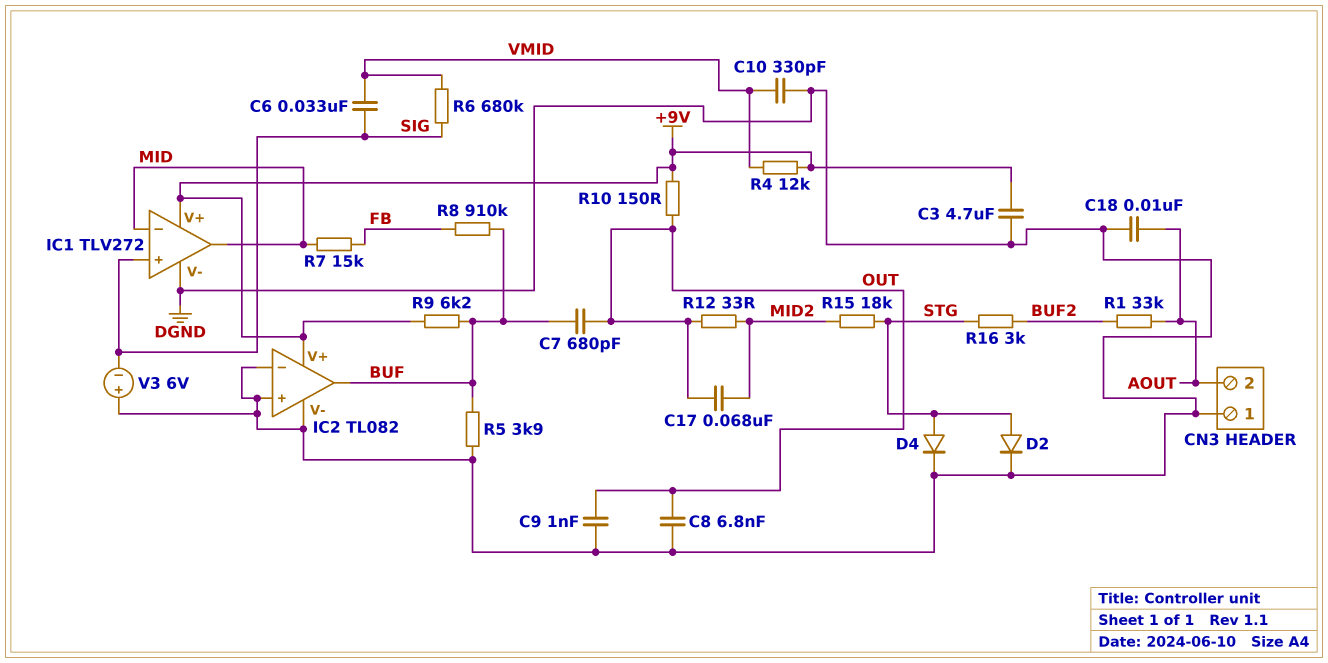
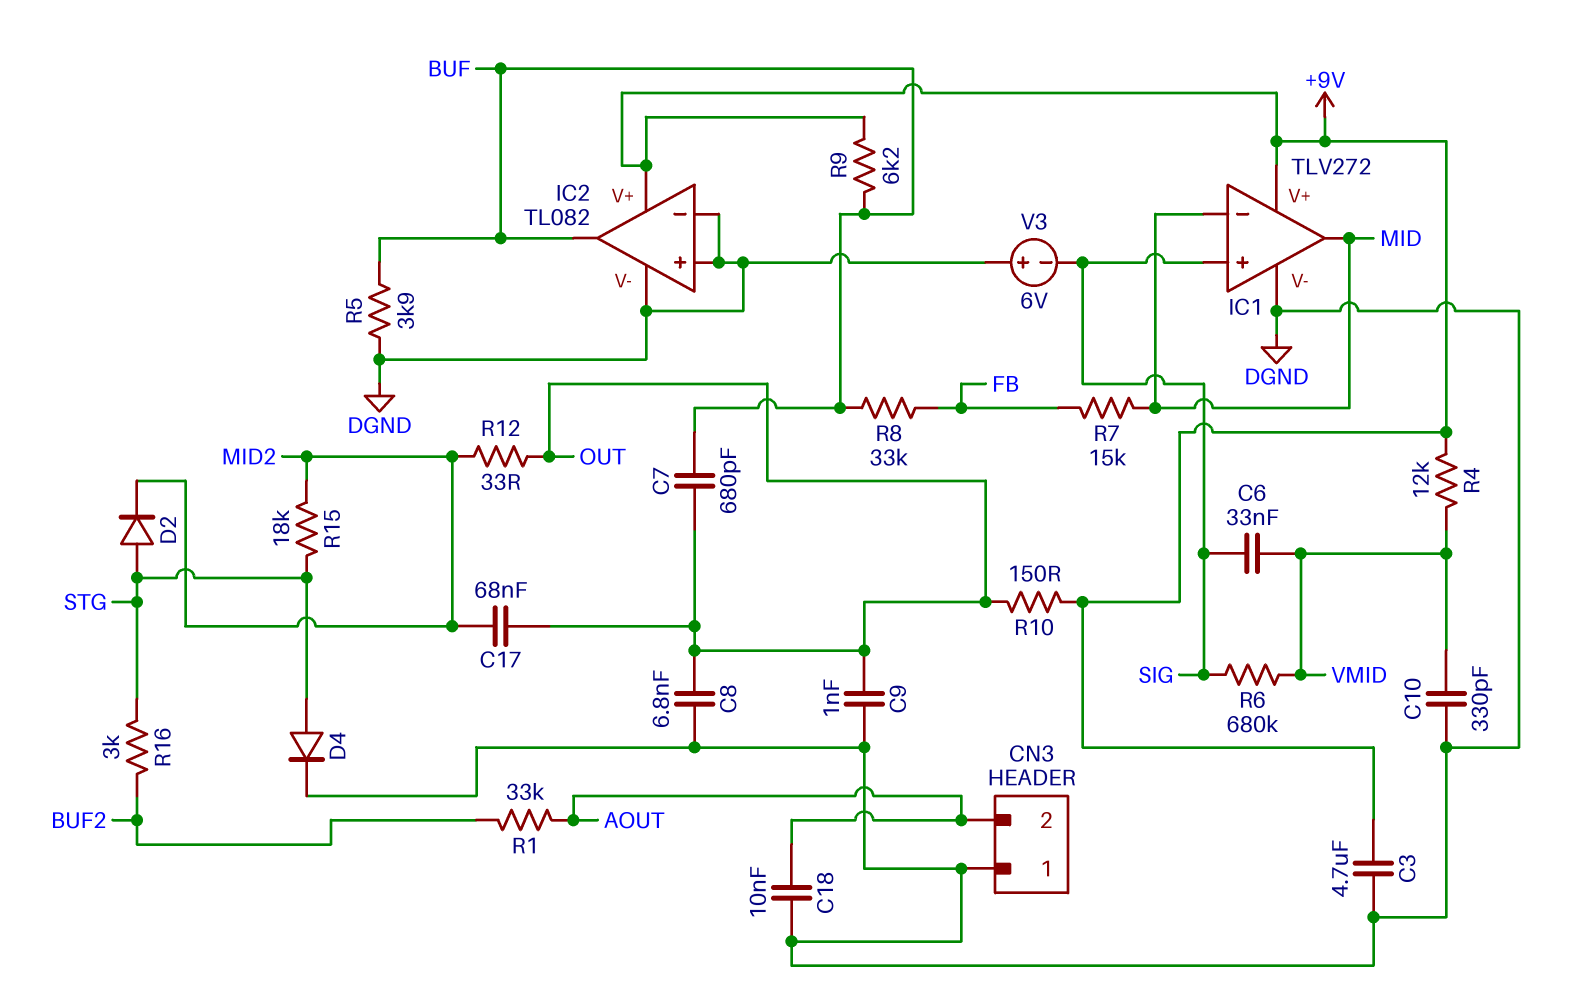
D2: diode (A STG, K DGND) -> diode (A STG, K MID2)
R8: 910k (BUF, FB) -> 33k (BUF, FB)

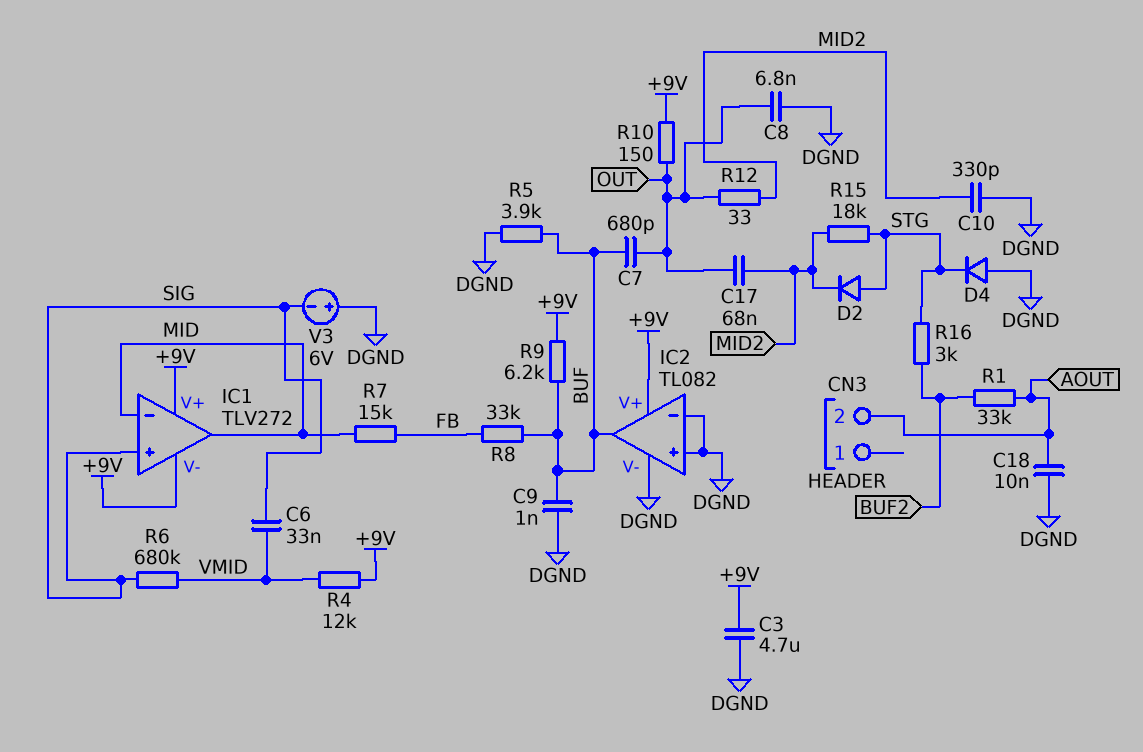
C9: 1nF (DGND, OUT) -> 1nF (BUF, DGND)
C10: 330pF (DGND, VMID) -> 330pF (DGND, MID2)
CN3 pin 1: DGND -> none
D4: diode (A STG, K DGND) -> diode (A DGND, K STG)
IC1 pin V-: DGND -> +9V

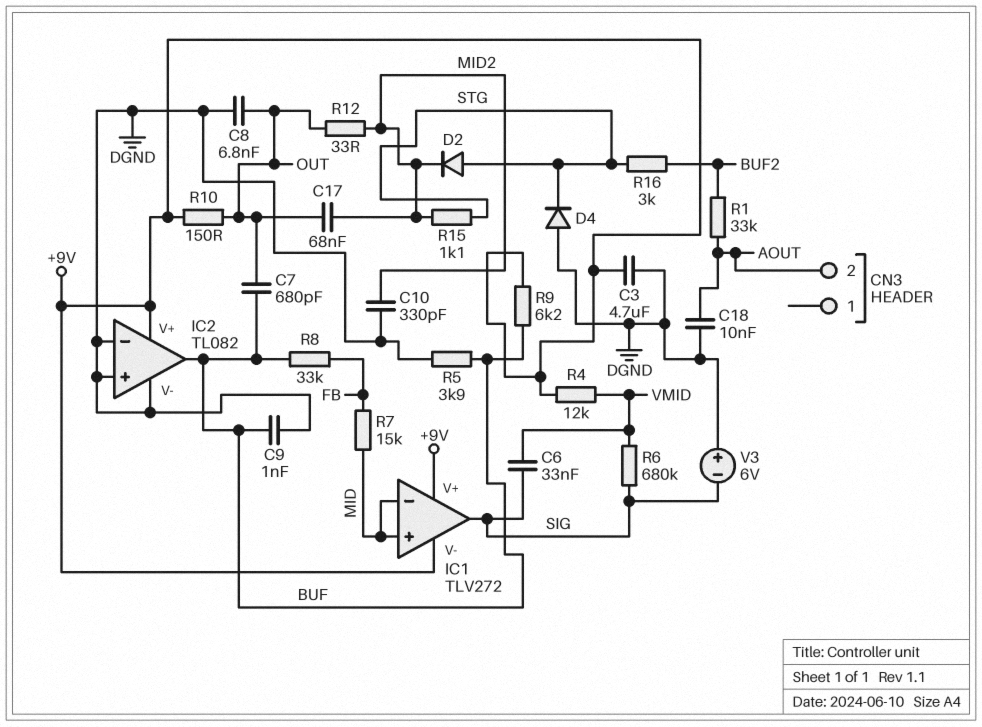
IC1 pin in+: SIG -> MID
IC1 pin out: MID -> SIG
R15: 18k (MID2, STG) -> 1.1k (MID2, STG)

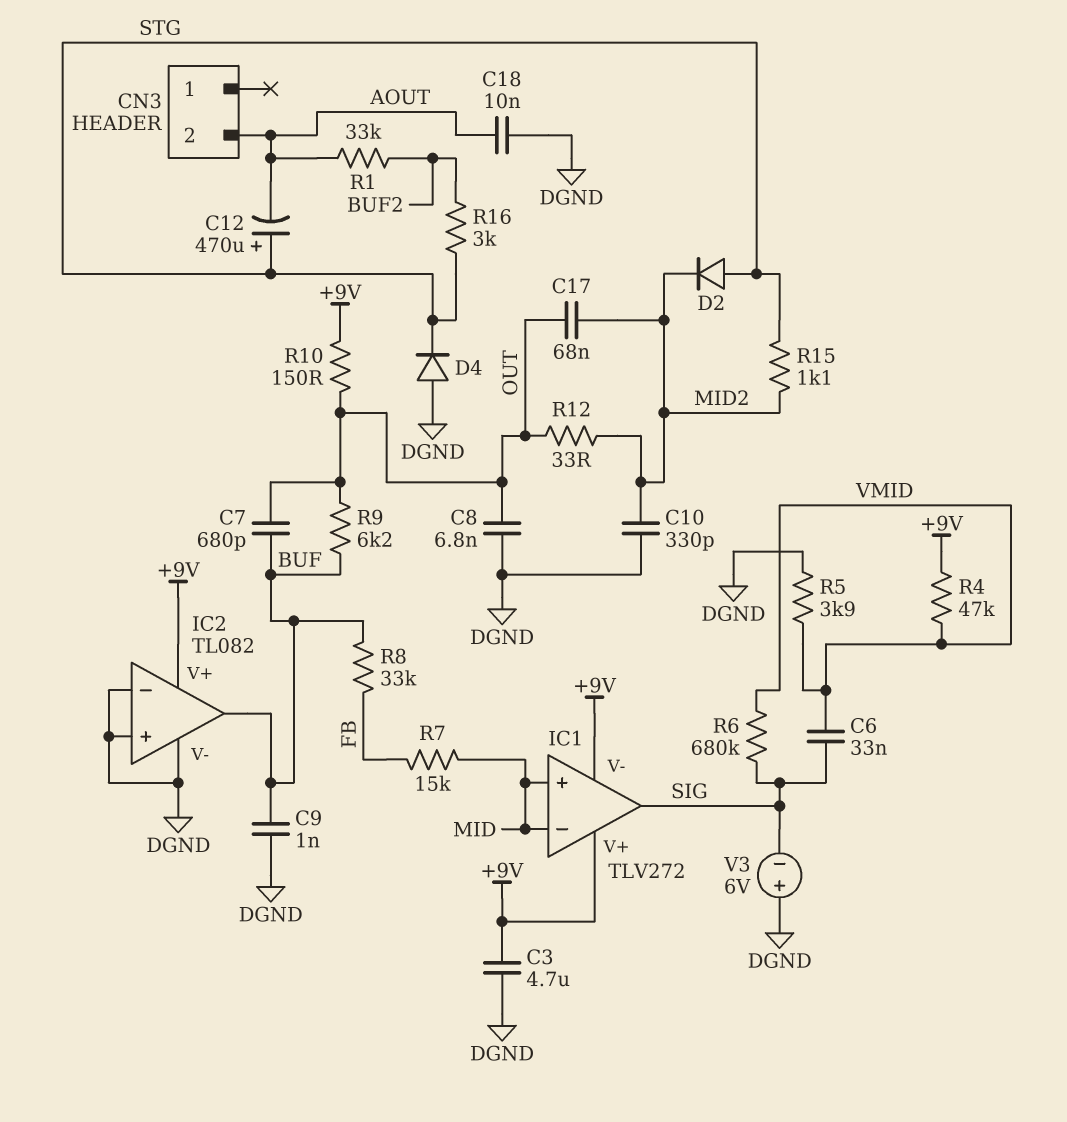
C12: none -> 470uF (plus STG, minus AOUT)
R4: 12k (+9V, VMID) -> 47k (+9V, VMID)
R5: 3.9k (BUF, DGND) -> 3.9k (DGND, VMID)
R9: 6.2k (+9V, BUF) -> 6.2k (BUF, OUT)

